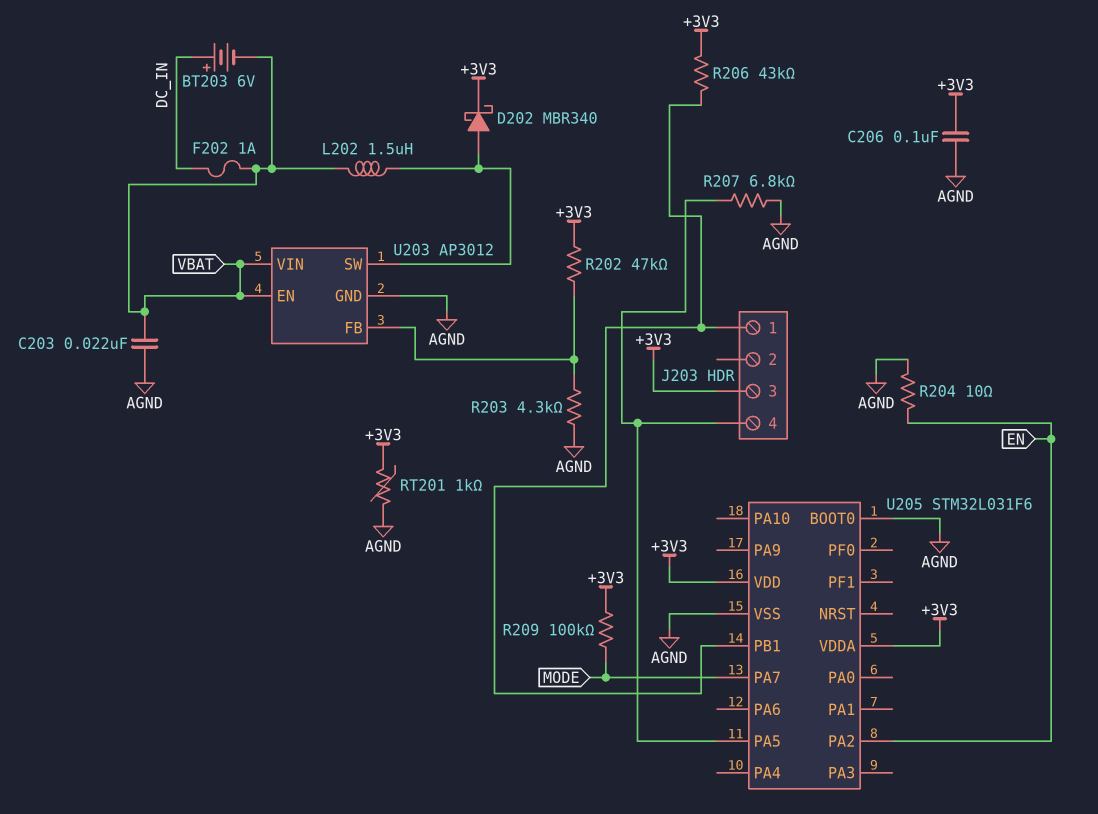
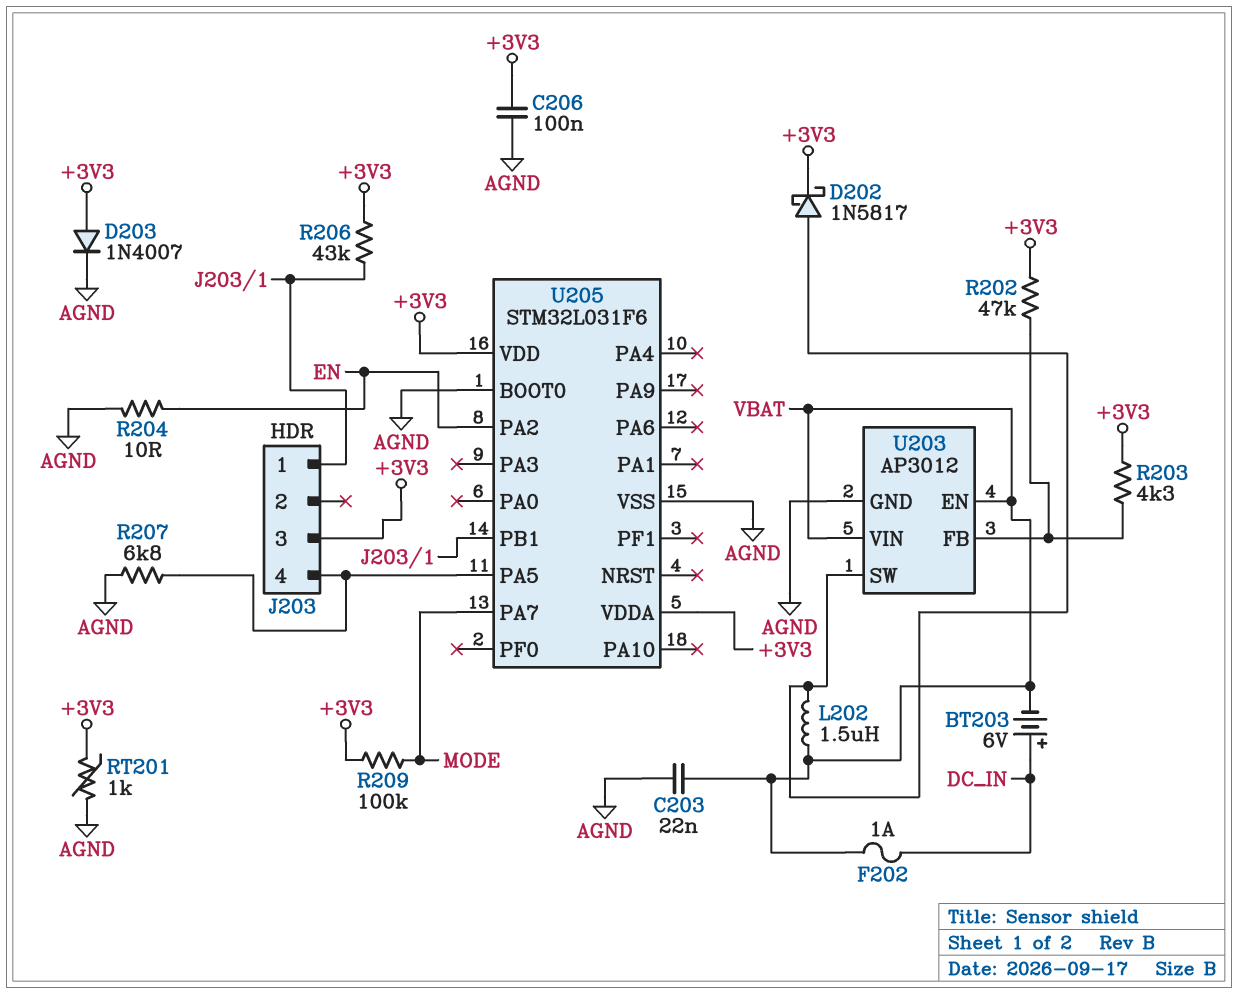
D202: schottky MBR340 (A U203/SW, K +3V3) -> schottky 1N5817 (A U203/SW, K +3V3)
D203: none -> diode 1N4007 (A +3V3, K AGND)
R203: 4.3k (AGND, U203/FB) -> 4.3k (+3V3, U203/FB)

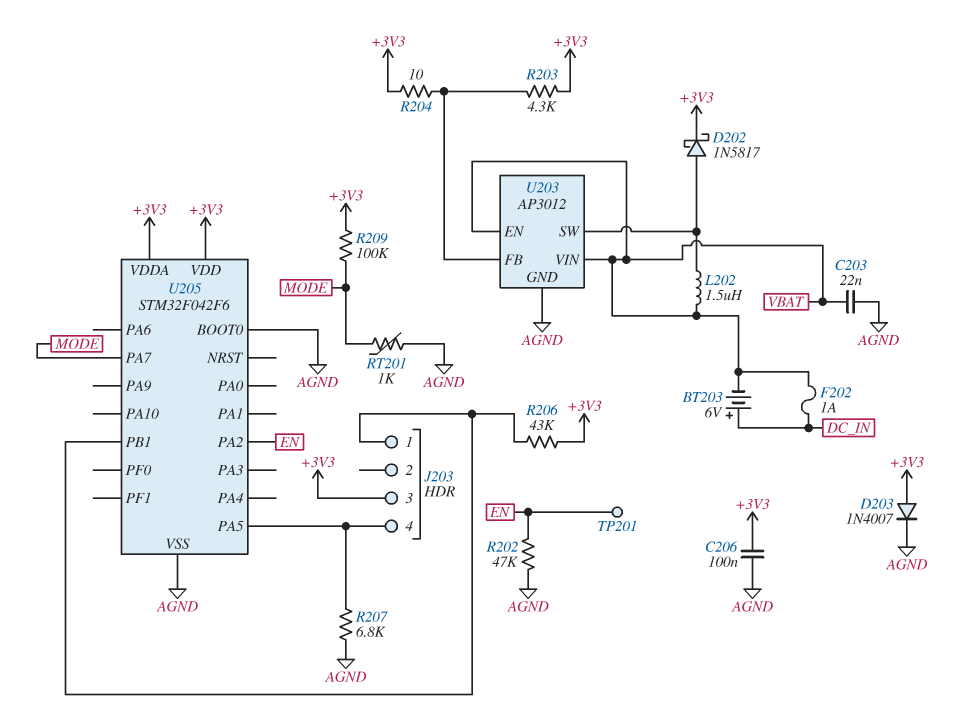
R202: 47k (+3V3, U203/FB) -> 47k (AGND, EN)
R204: 10 (AGND, EN) -> 10 (+3V3, U203/FB)
RT201: 1k (+3V3, AGND) -> 1k (AGND, MODE)
TP201: none -> test point (EN)
U205: STM32L031F6 -> STM32F042F6

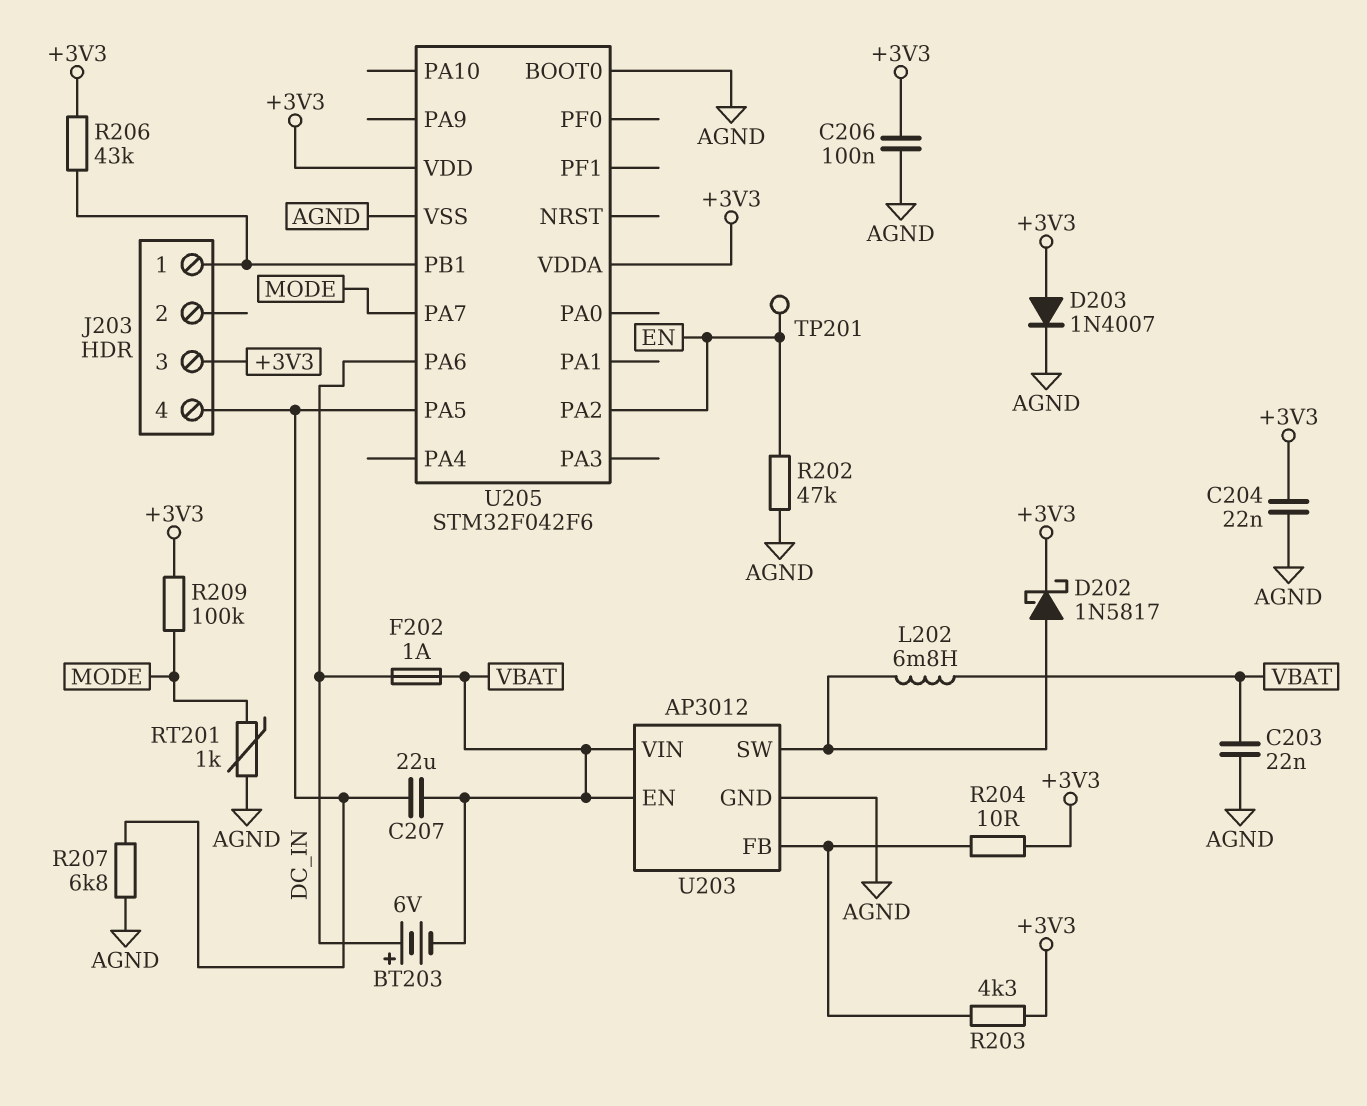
C204: none -> 22nF (+3V3, AGND)
C207: none -> 22uF (J203/4, VBAT)
L202: 1.5uH (U203/SW, VBAT) -> 6.8mH (U203/SW, VBAT)
U205 pin PA6: none -> DC_IN

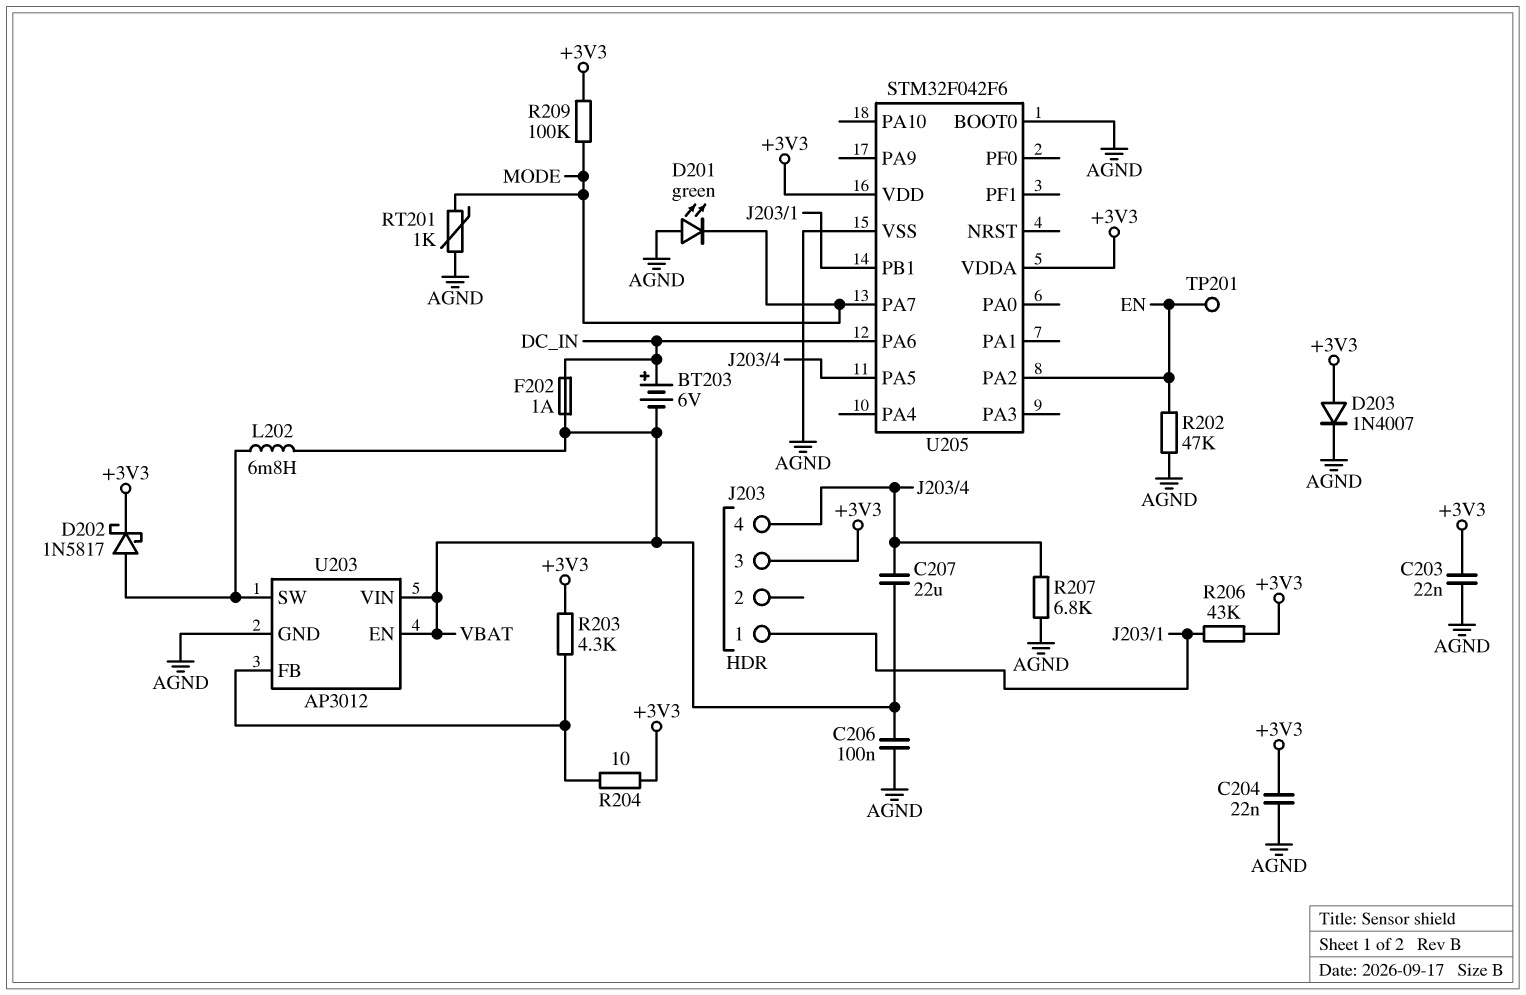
C203: 22nF (AGND, VBAT) -> 22nF (+3V3, AGND)
C206: 100nF (+3V3, AGND) -> 100nF (AGND, VBAT)
D201: none -> LED green (A AGND, K MODE)

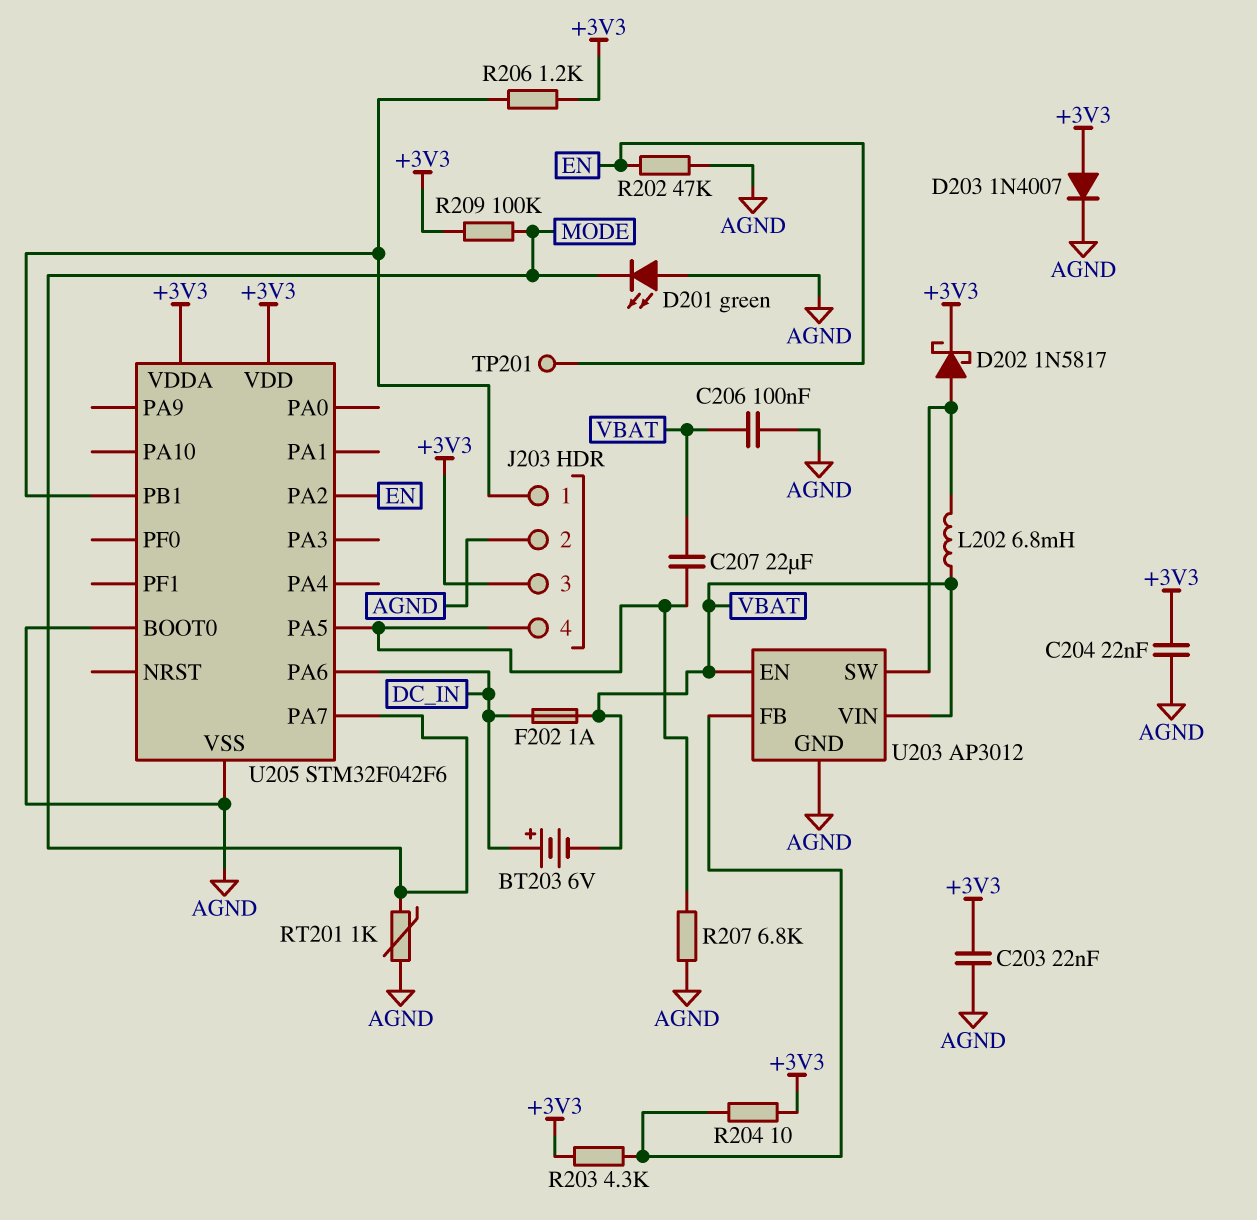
J203 pin 2: none -> AGND
R206: 43k (+3V3, J203/1) -> 1.2k (+3V3, J203/1)

